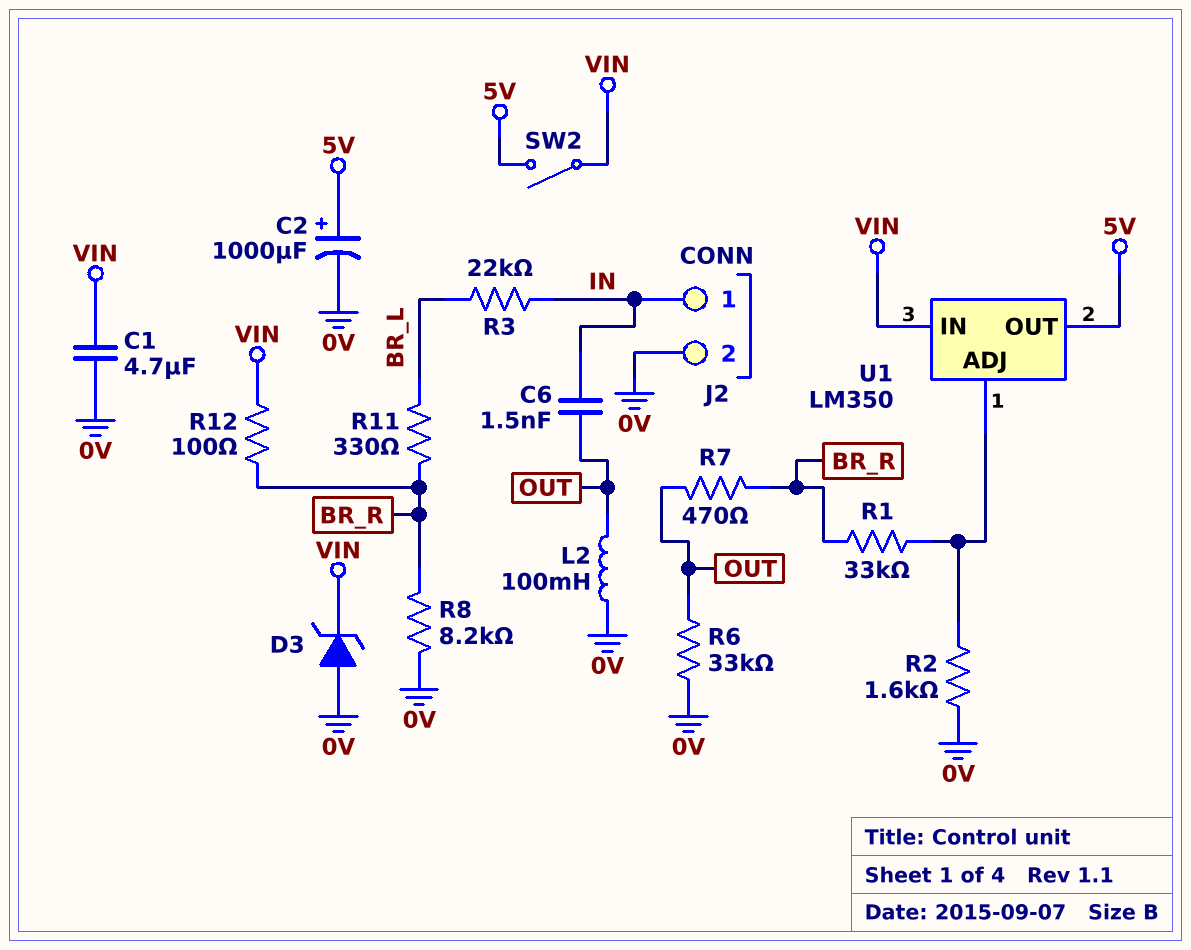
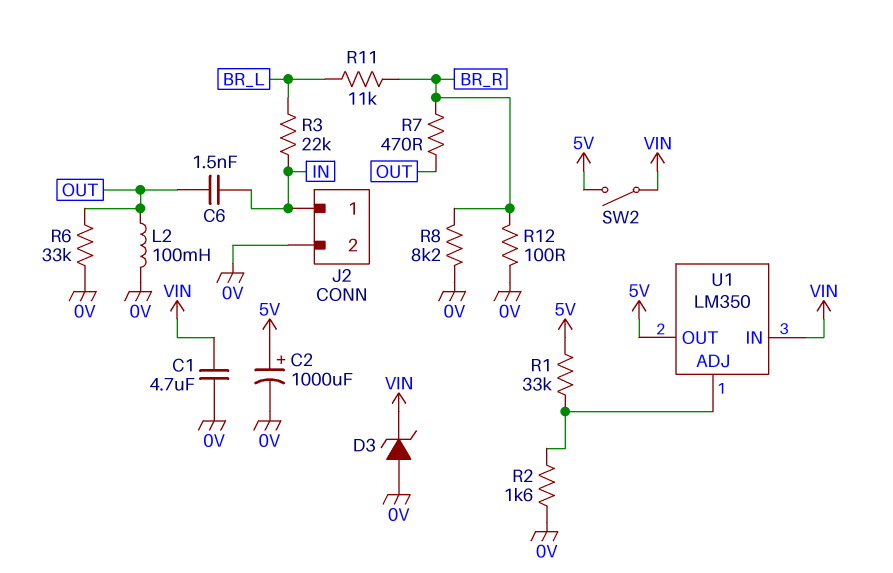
R1: 33k (BR_R, U1/ADJ) -> 33k (5V, U1/ADJ)
R11: 330 (BR_L, BR_R) -> 11k (BR_L, BR_R)
R12: 100 (BR_R, VIN) -> 100 (0V, BR_R)

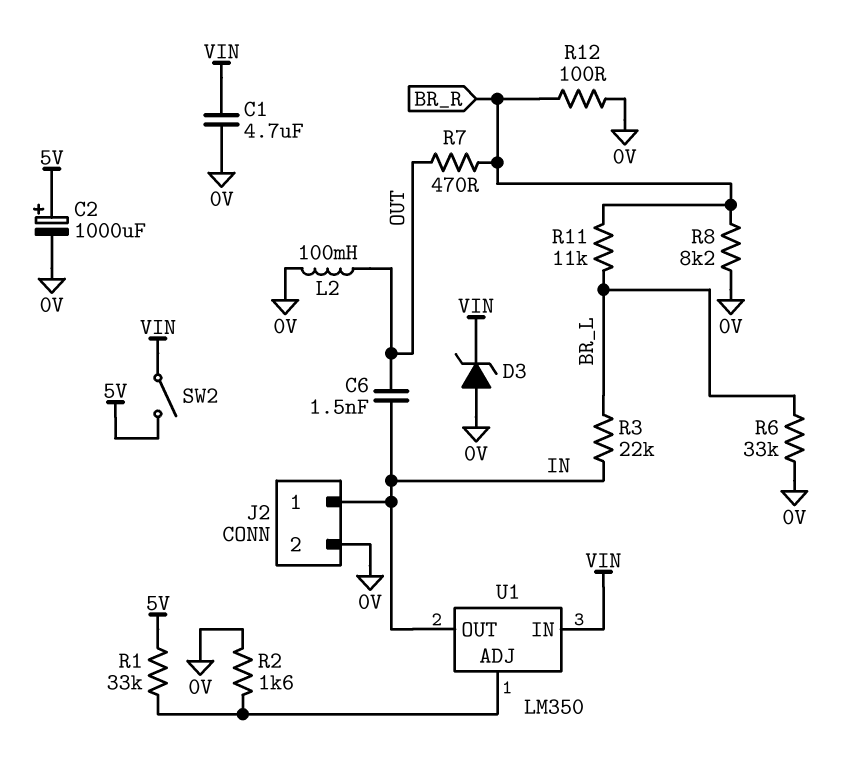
R6: 33k (0V, OUT) -> 33k (0V, BR_L)
U1 pin OUT: 5V -> IN

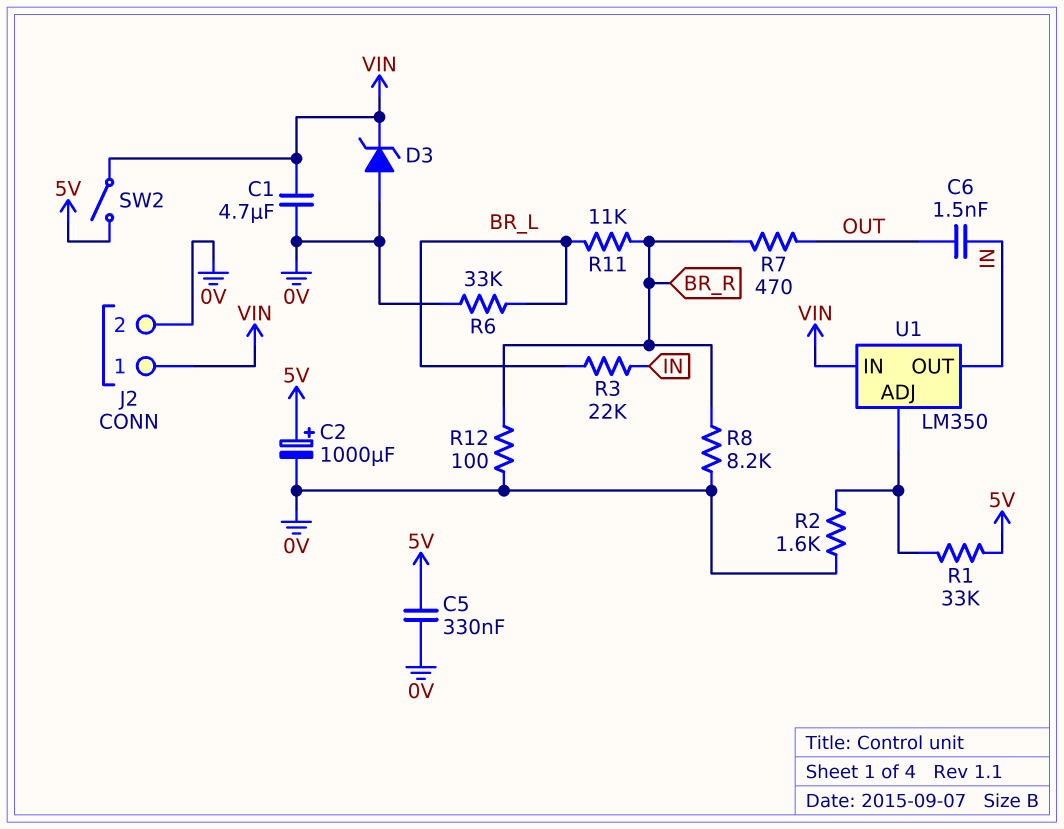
C5: none -> 330nF (0V, 5V)
J2 pin 1: IN -> VIN
L2: 100mH (0V, OUT) -> none

